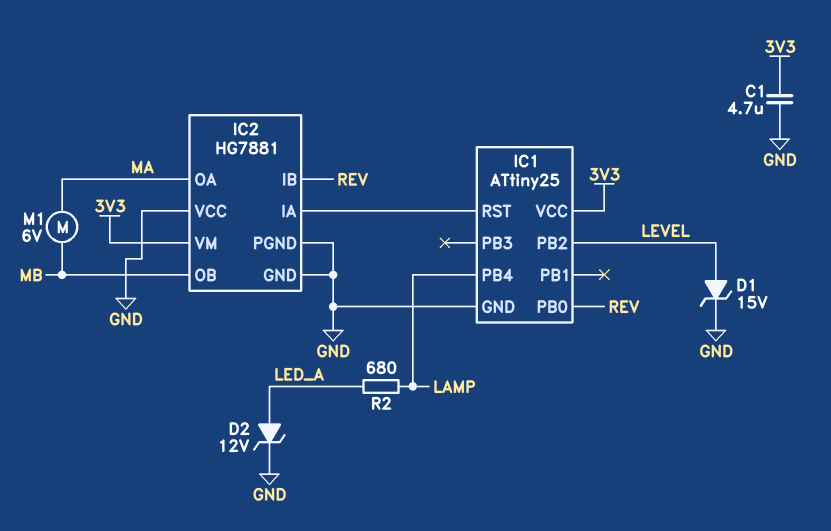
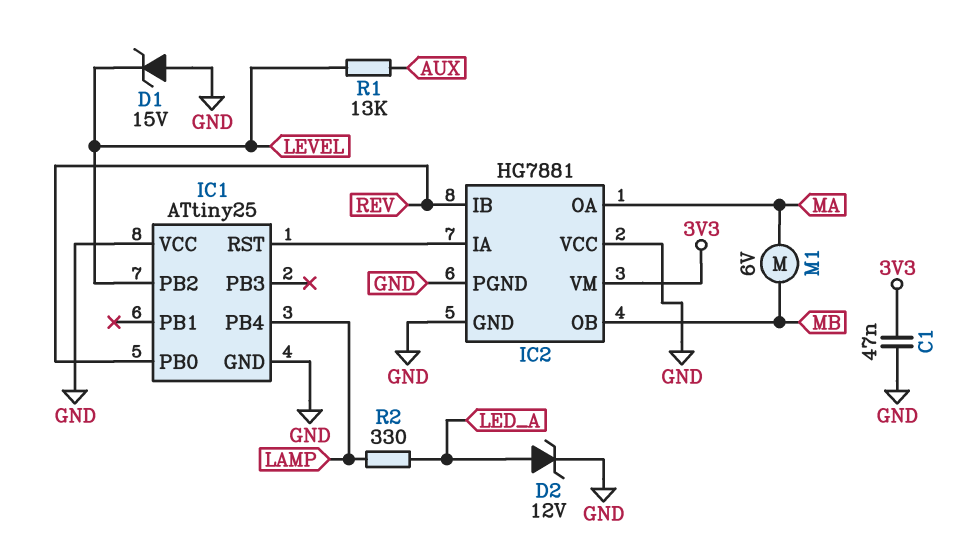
C1: 4.7uF (3V3, GND) -> 47nF (3V3, GND)
D1: zener 15V (A LEVEL, K GND) -> zener 15V (A GND, K LEVEL)
IC1 pin VCC: 3V3 -> GND
R1: none -> 13k (AUX, LEVEL)
R2: 680 (LAMP, LED_A) -> 330 (LAMP, LED_A)

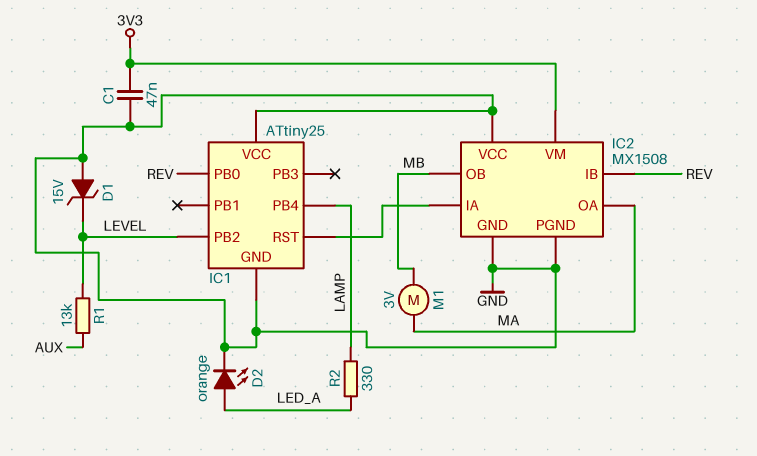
D2: zener 12V (A LED_A, K GND) -> LED orange (A LED_A, K GND)
IC2: HG7881 -> MX1508
M1: motor 6V (MA, MB) -> motor 3V (MA, MB)

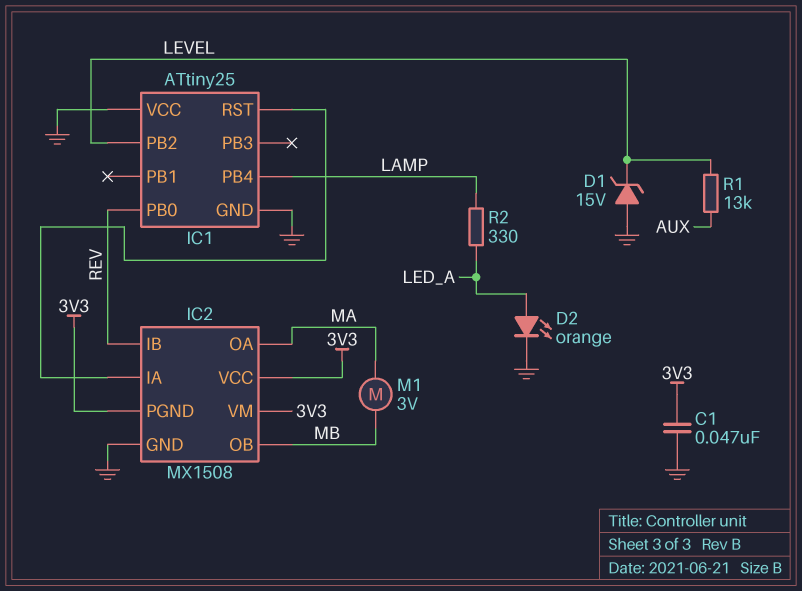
IC2 pin PGND: GND -> 3V3
IC2 pin VCC: GND -> 3V3

